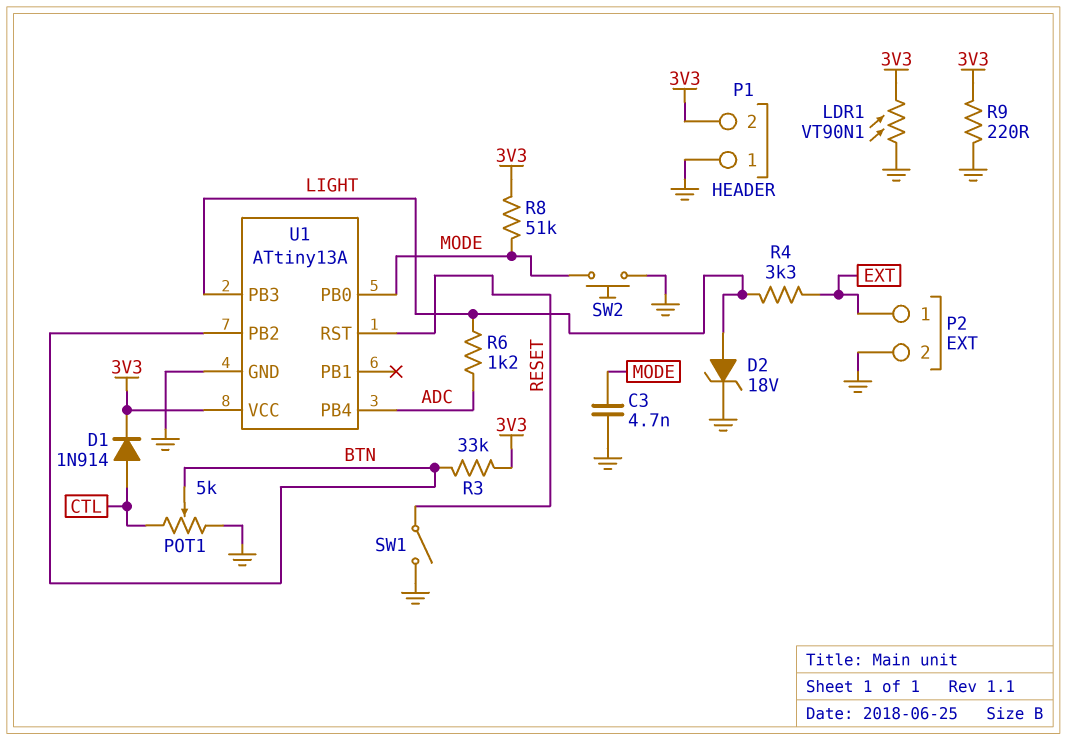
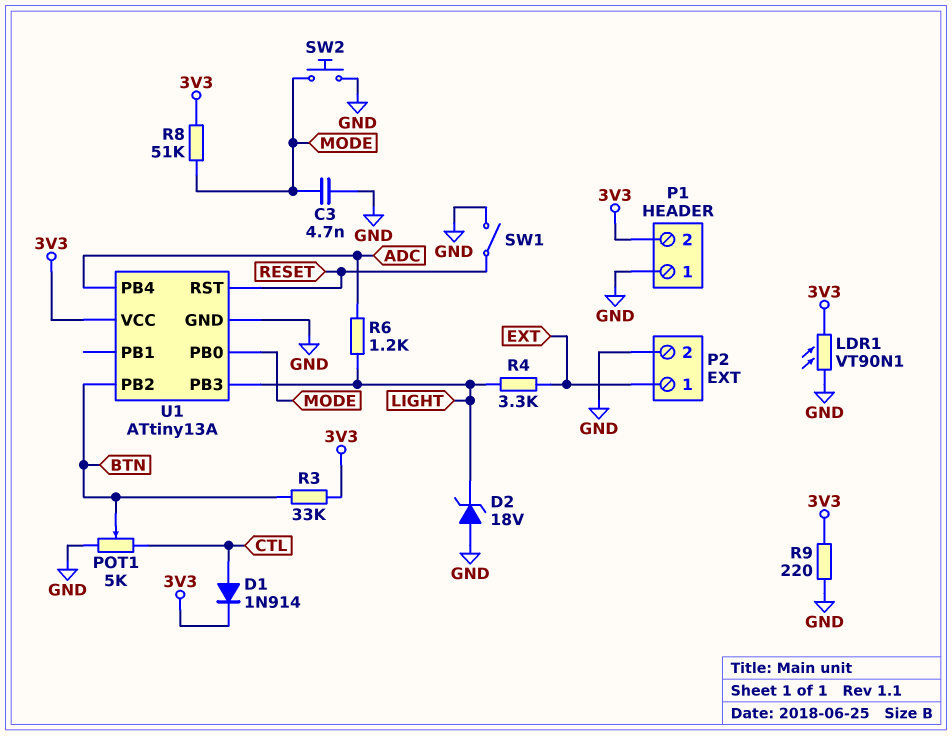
D2: zener 18V (A LIGHT, K GND) -> zener 18V (A GND, K LIGHT)

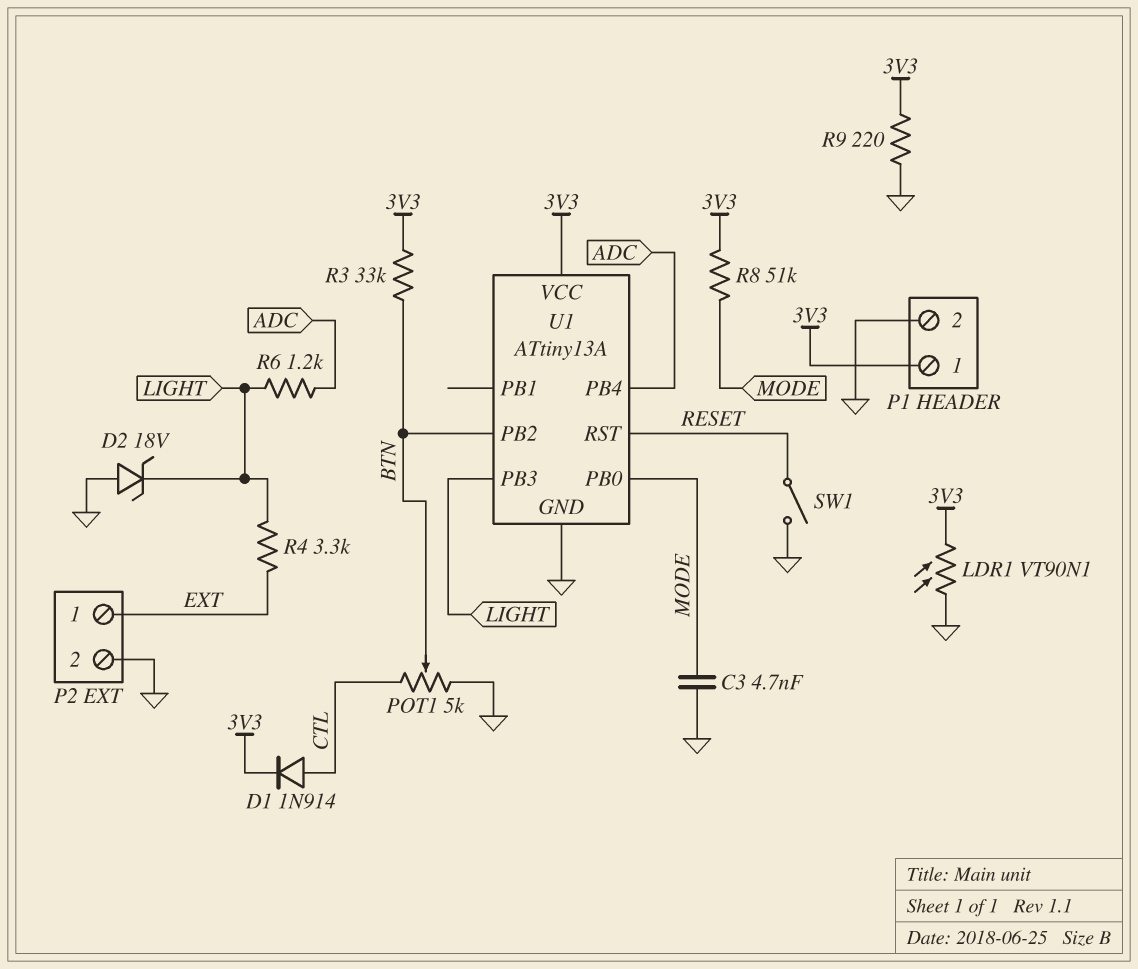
P1 pin 1: GND -> 3V3
P1 pin 2: 3V3 -> GND
SW2: button (GND, MODE) -> none

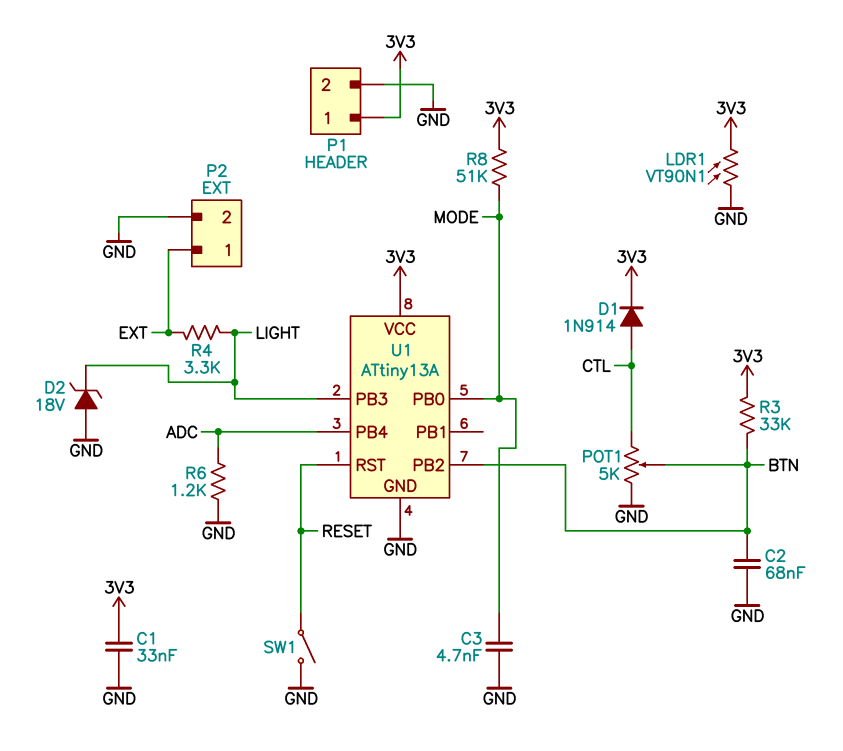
C1: none -> 33nF (3V3, GND)
C2: none -> 68nF (BTN, GND)
R6: 1.2k (ADC, LIGHT) -> 1.2k (ADC, GND)
R9: 220 (3V3, GND) -> none

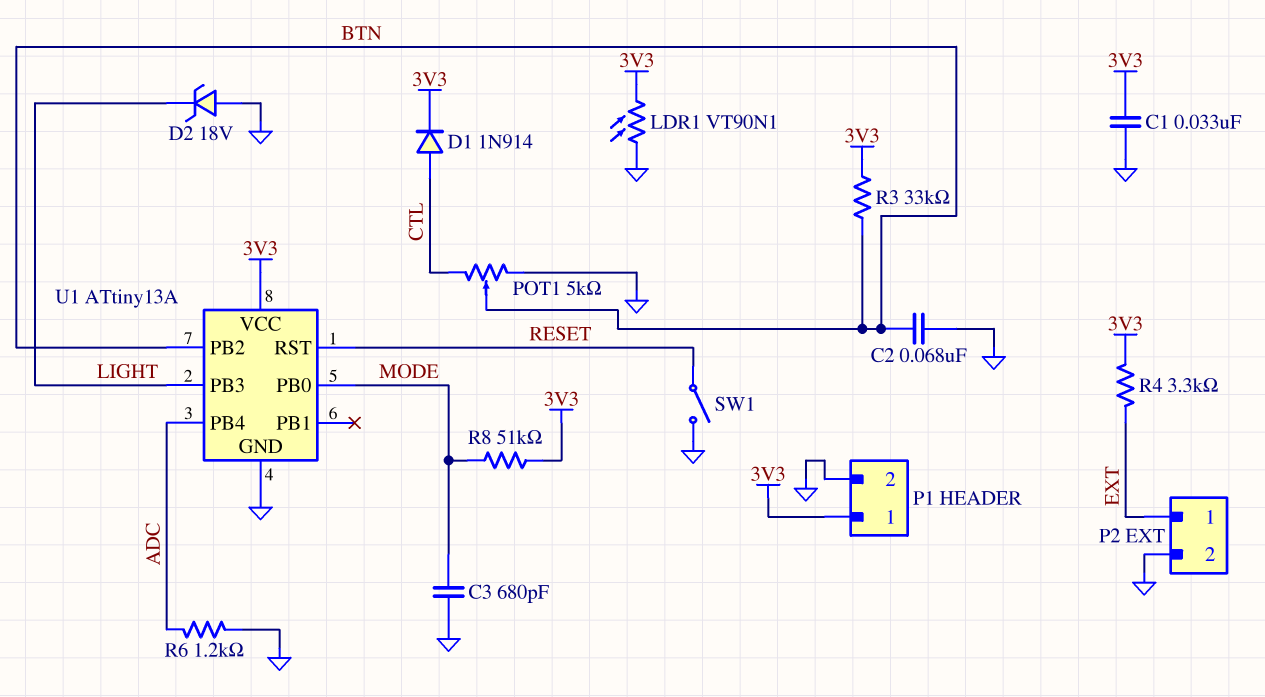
C3: 4.7nF (GND, MODE) -> 680pF (GND, MODE)
R4: 3.3k (EXT, LIGHT) -> 3.3k (3V3, EXT)

